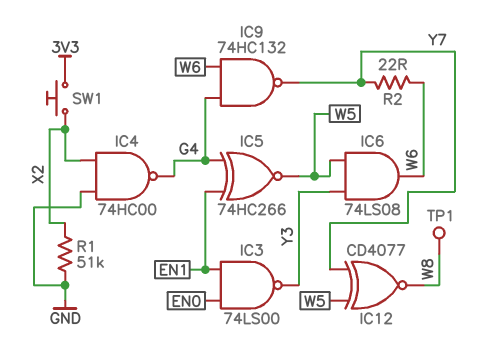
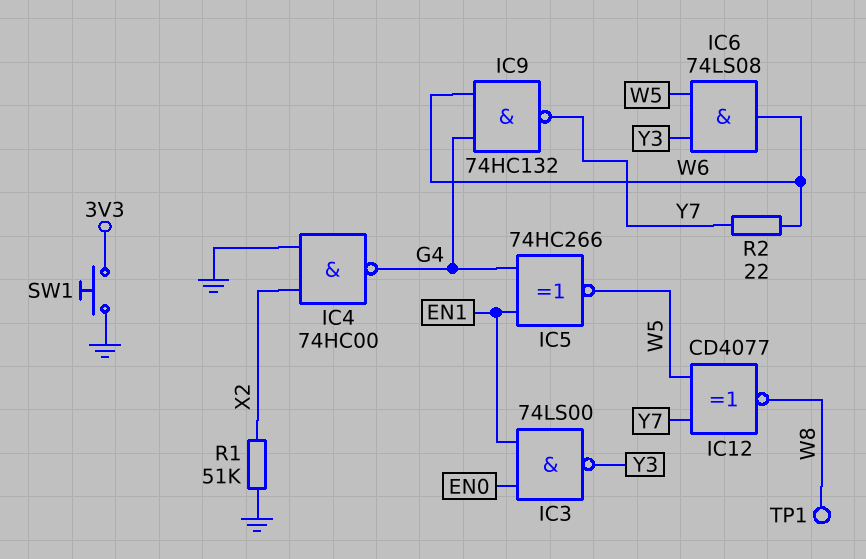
SW1: button (3V3, X2) -> button (3V3, GND)

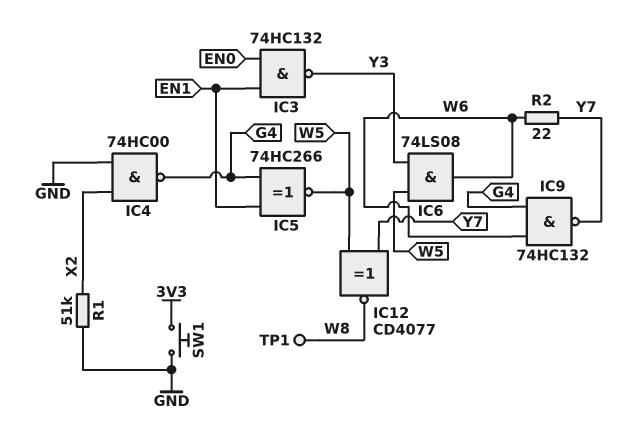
IC3: NAND 74LS00 (in EN0, in EN1, out Y3) -> NAND 74HC132 (in EN0, in EN1, out Y3)

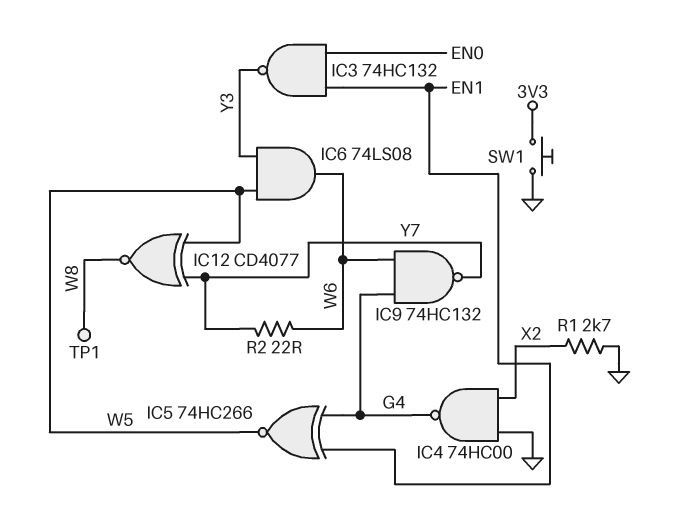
R1: 51k (GND, X2) -> 2.7k (GND, X2)

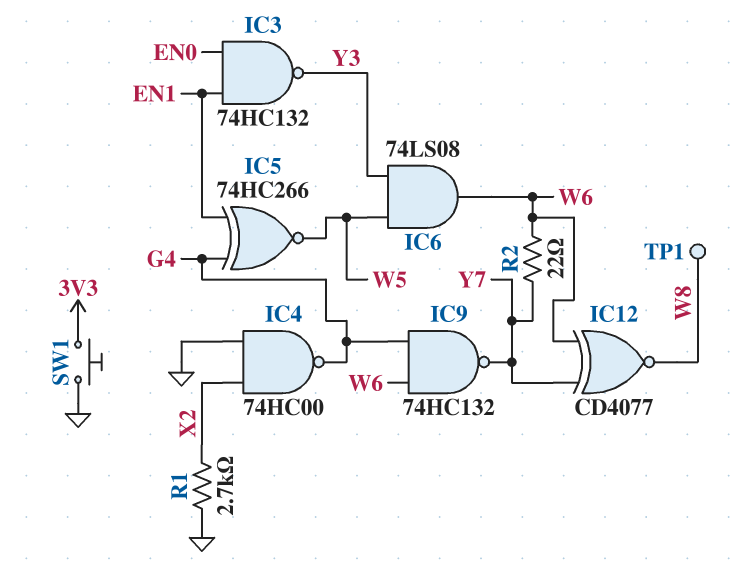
IC12: XNOR CD4077 (in W5, in Y7, out W8) -> XNOR CD4077 (in W6, in Y7, out W8)

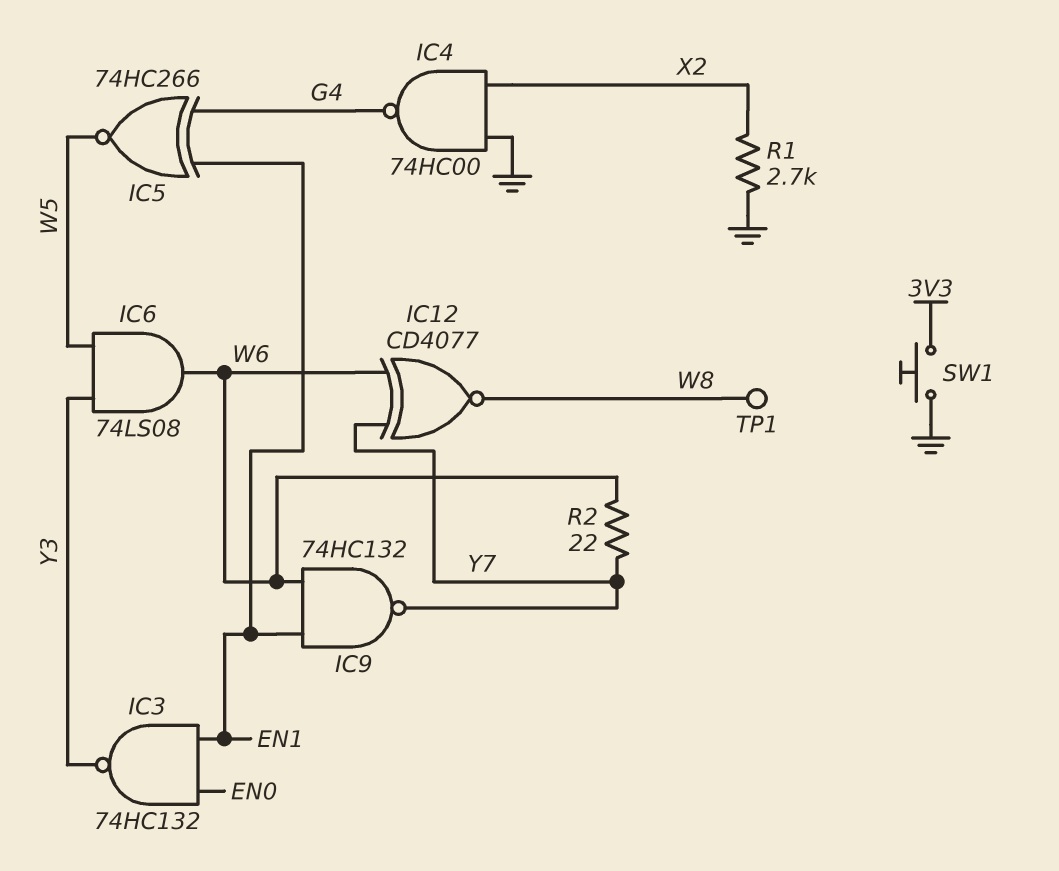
IC9: NAND 74HC132 (in G4, in W6, out Y7) -> NAND 74HC132 (in EN1, in W6, out Y7)

